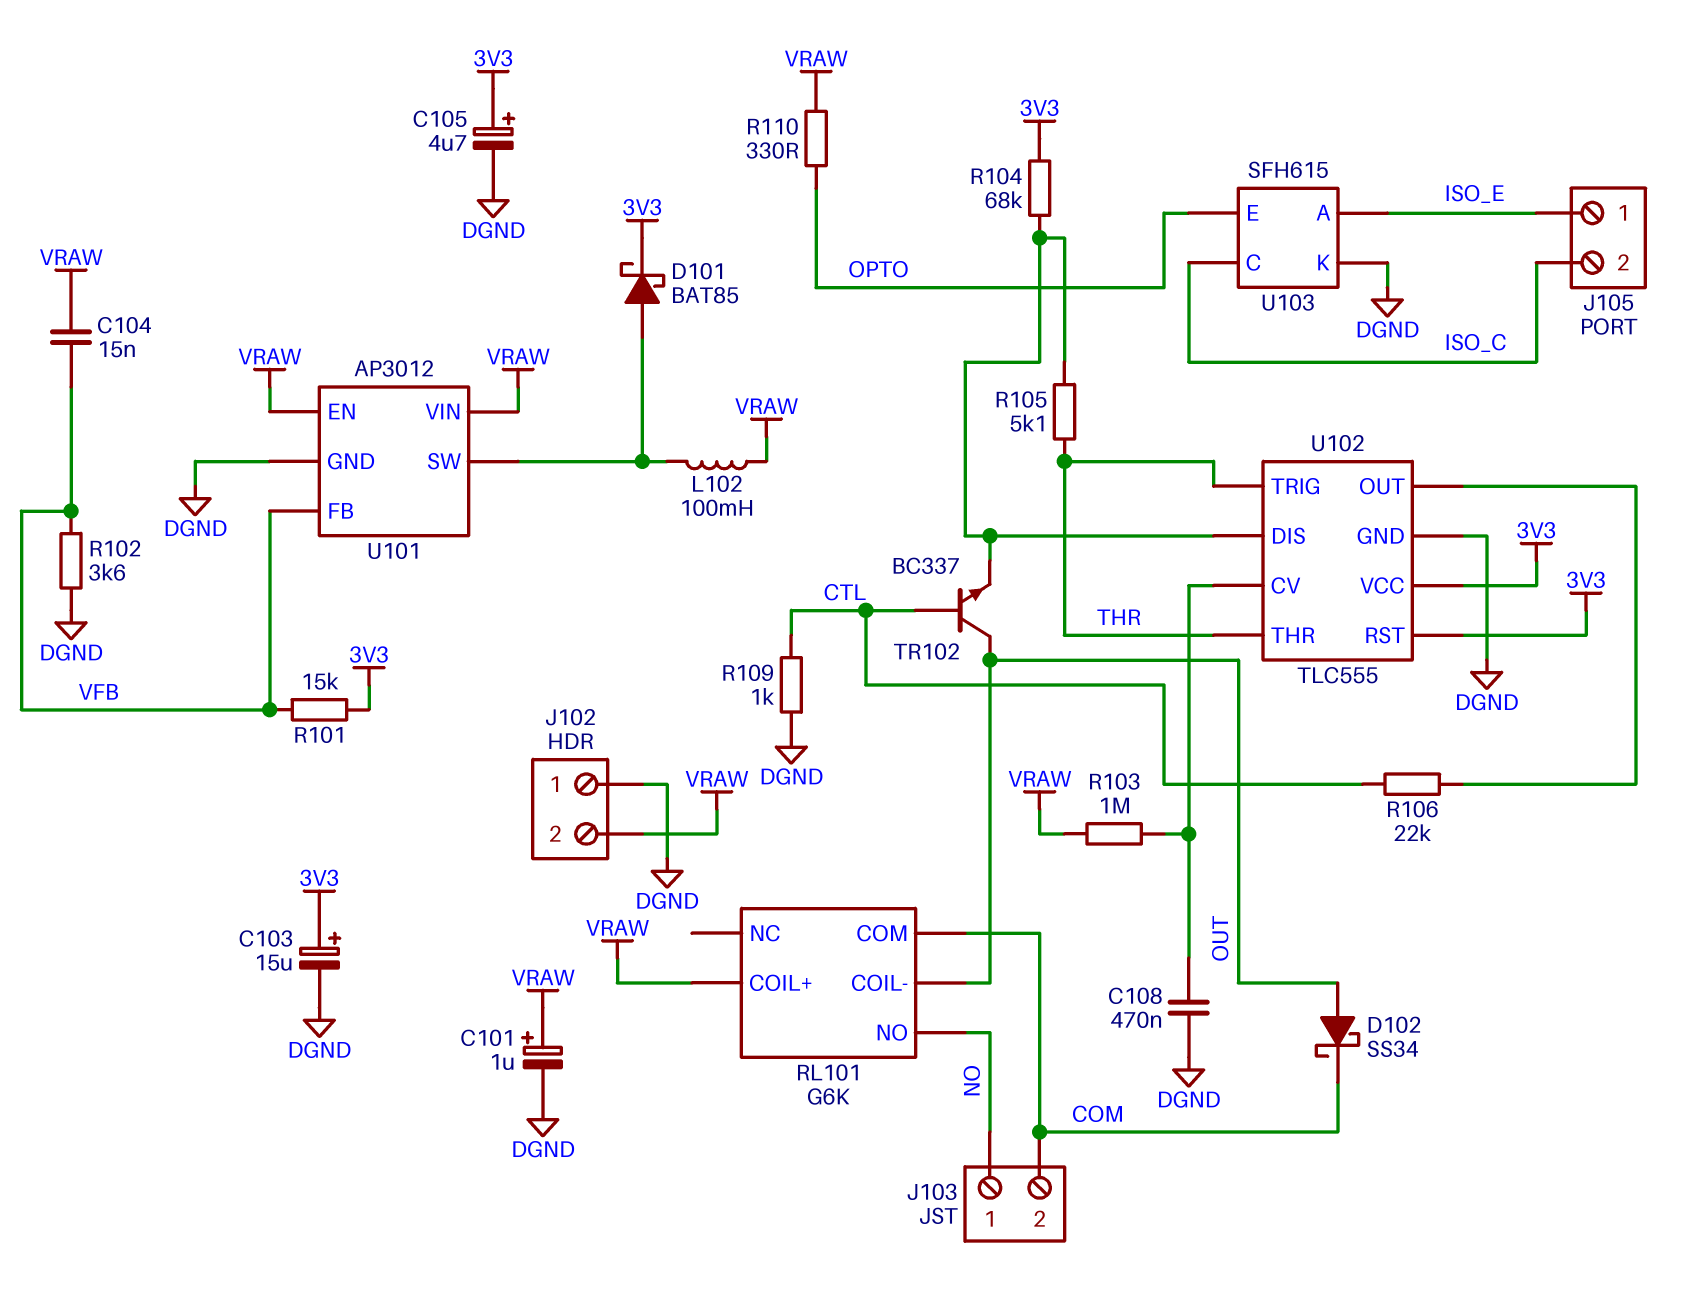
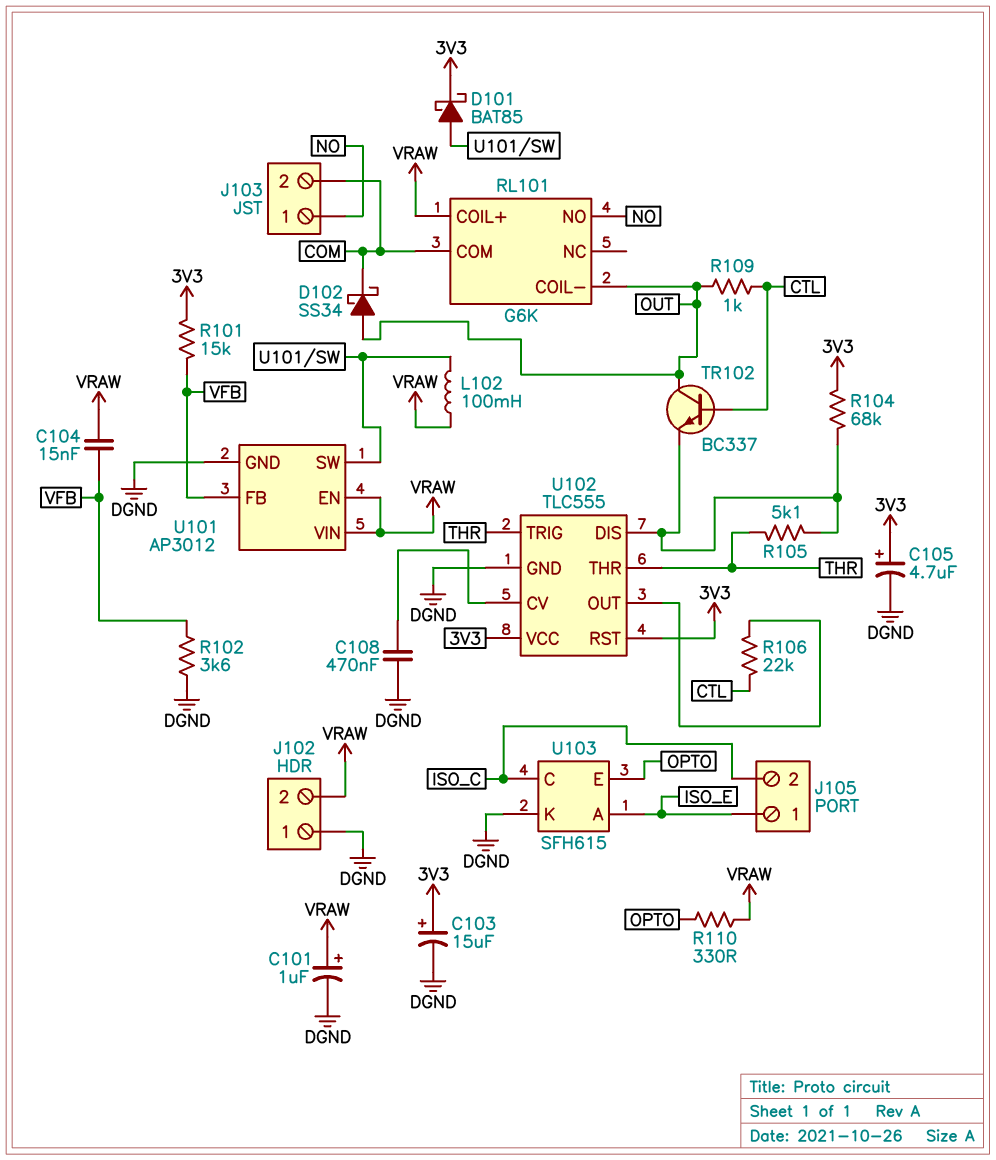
R103: 1M (U102/CV, VRAW) -> none
R109: 1k (CTL, DGND) -> 1k (CTL, OUT)

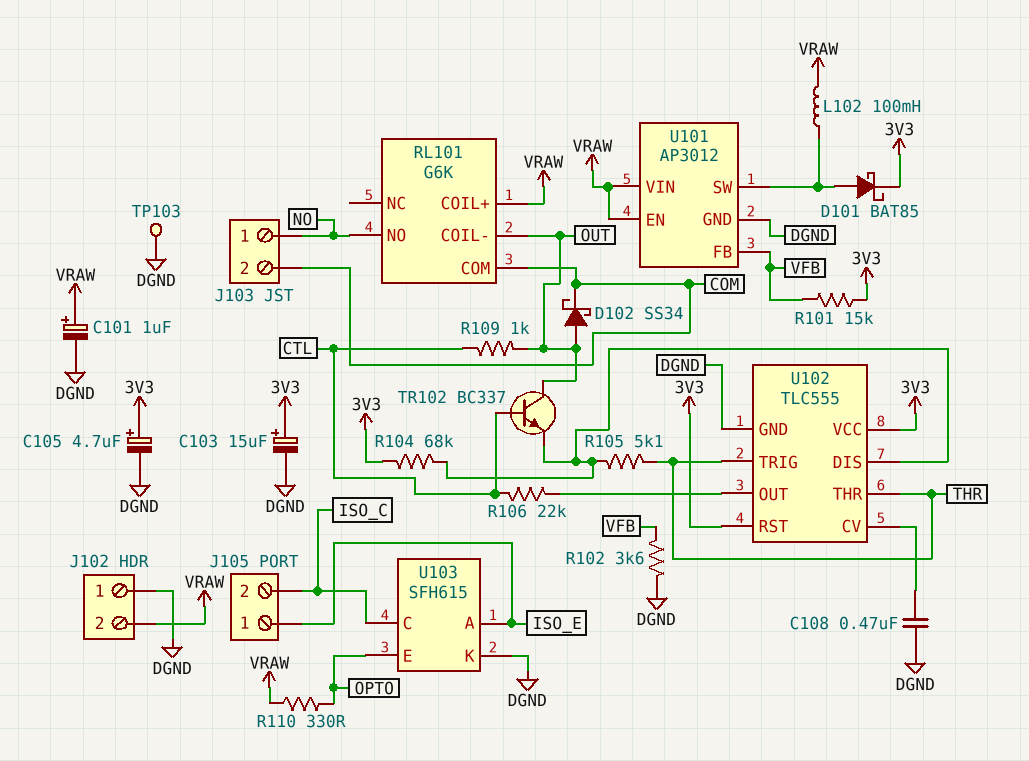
C104: 15nF (VFB, VRAW) -> none
TP103: none -> test point (DGND)

